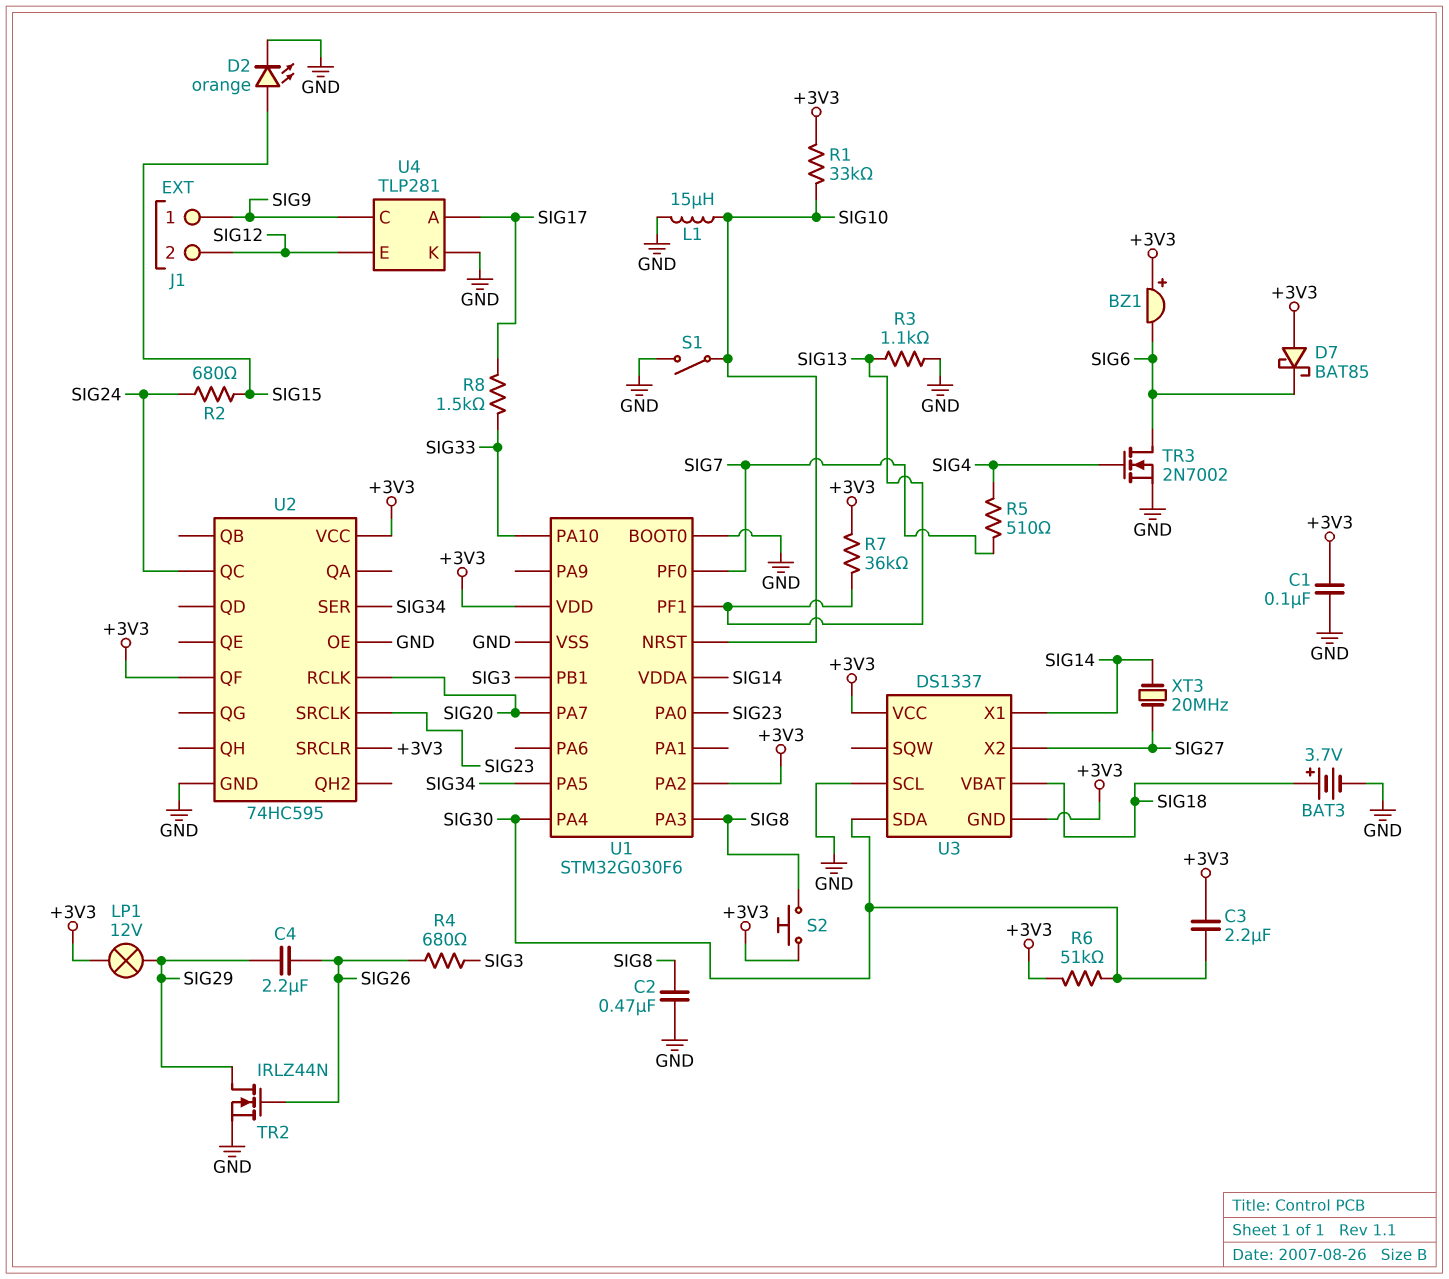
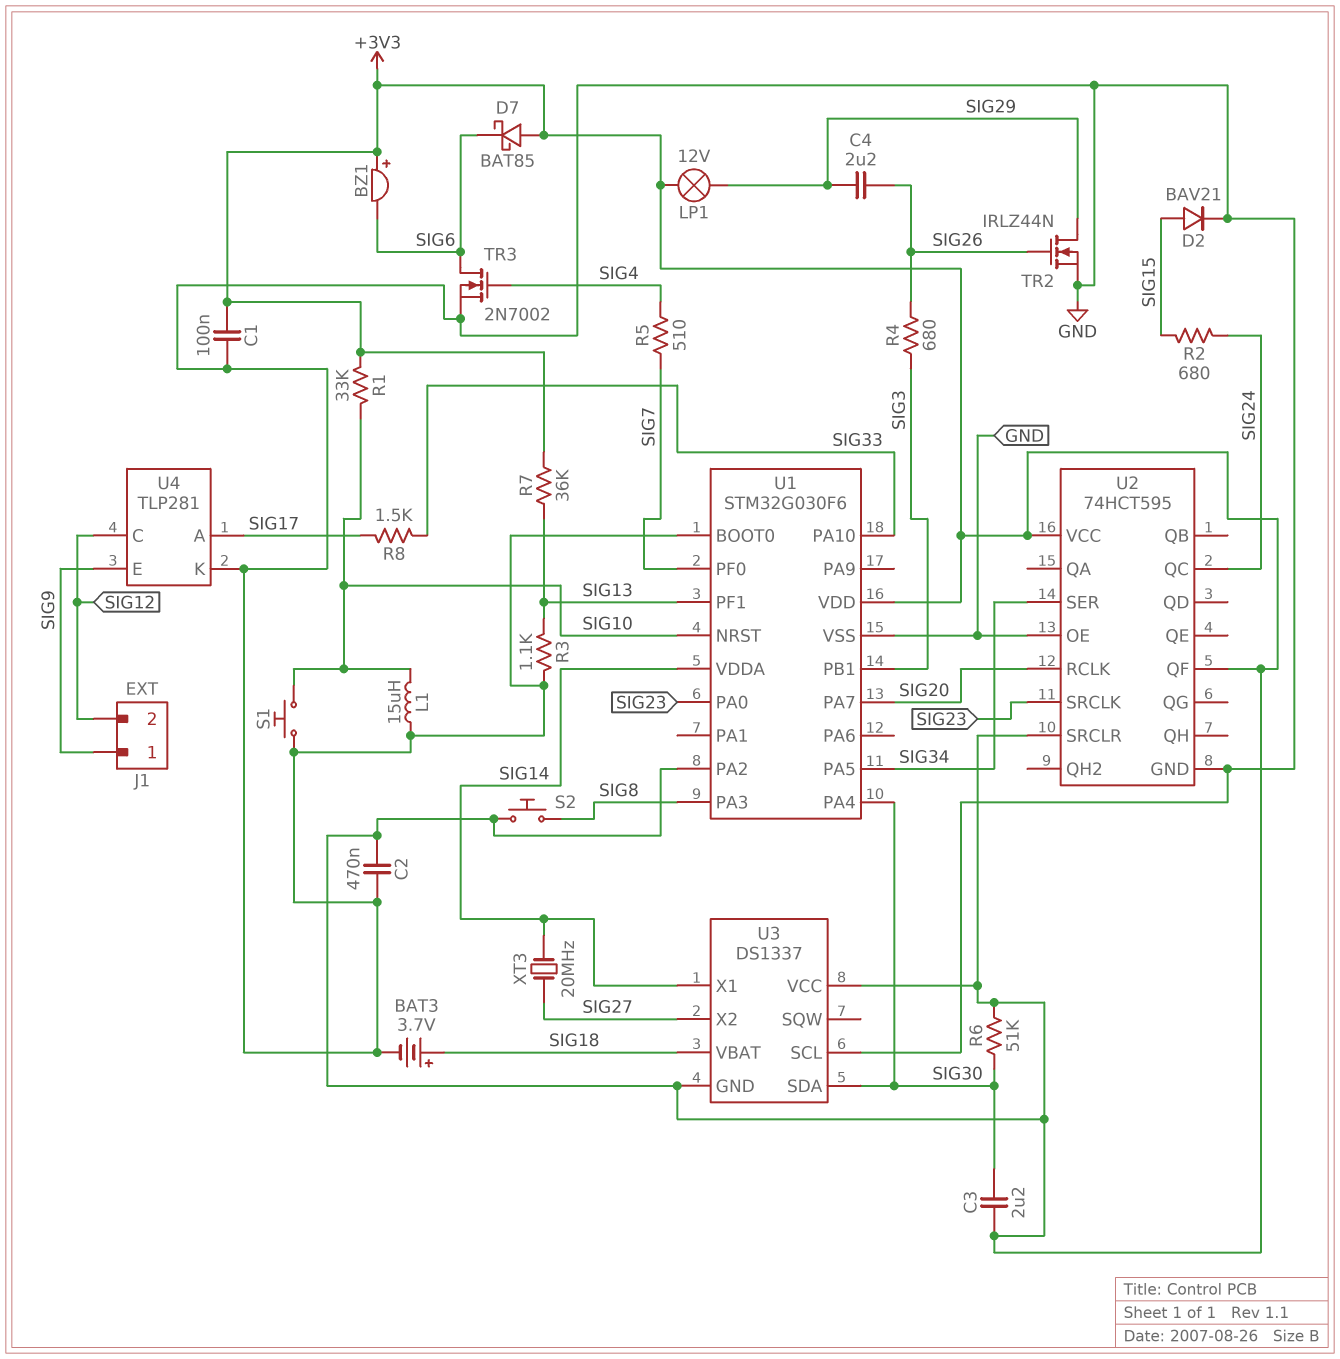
C2: 470nF (GND, SIG8) -> 470nF (+3V3, GND)
D2: LED orange (A SIG15, K GND) -> diode BAV21 (A SIG15, K GND)
S1: switch (GND, SIG10) -> button (GND, SIG10)
U2: 74HC595 -> 74HCT595
U4 pin C: SIG9 -> SIG12
U4 pin E: SIG12 -> SIG9

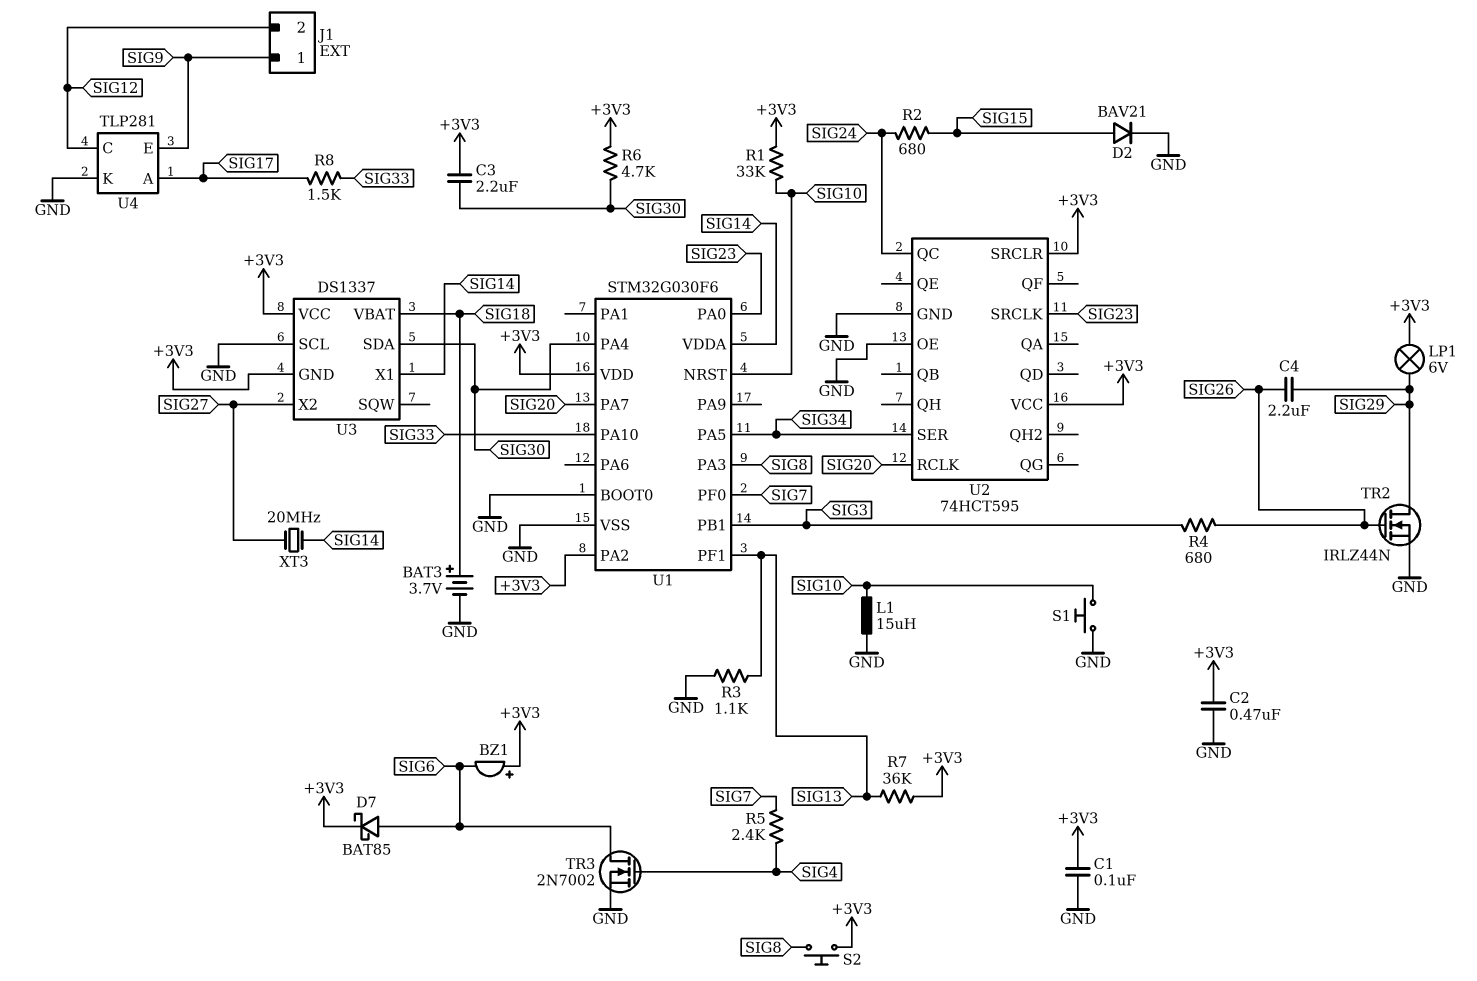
D7: schottky BAT85 (A +3V3, K SIG6) -> schottky BAT85 (A SIG6, K +3V3)
LP1: lamp 12V (+3V3, SIG29) -> lamp 6V (+3V3, SIG29)
R5: 510 (SIG4, SIG7) -> 2.4k (SIG4, SIG7)
R6: 51k (+3V3, SIG30) -> 4.7k (+3V3, SIG30)
U2 pin QF: +3V3 -> none

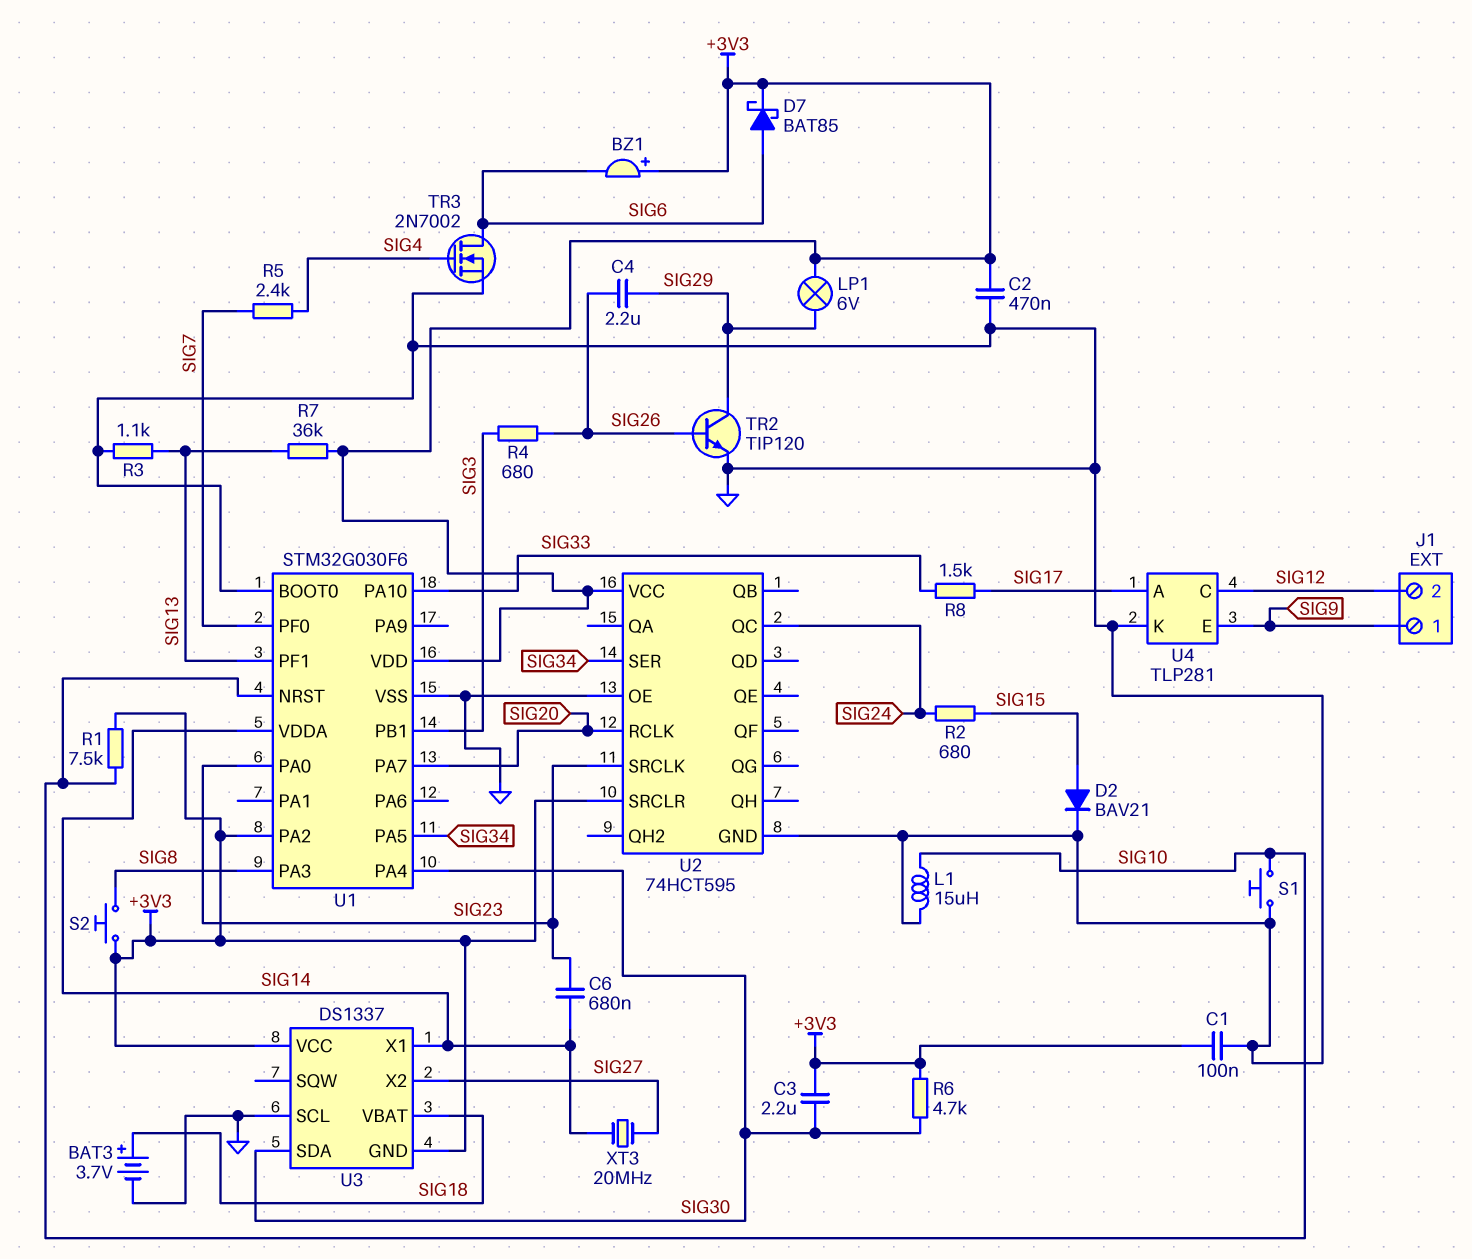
C6: none -> 680nF (SIG14, SIG23)
R1: 33k (+3V3, SIG10) -> 7.5k (+3V3, SIG10)
TR2: NMOS IRLZ44N (G SIG26, D SIG29, S GND) -> NPN TIP120 (B SIG26, C SIG29, E GND)

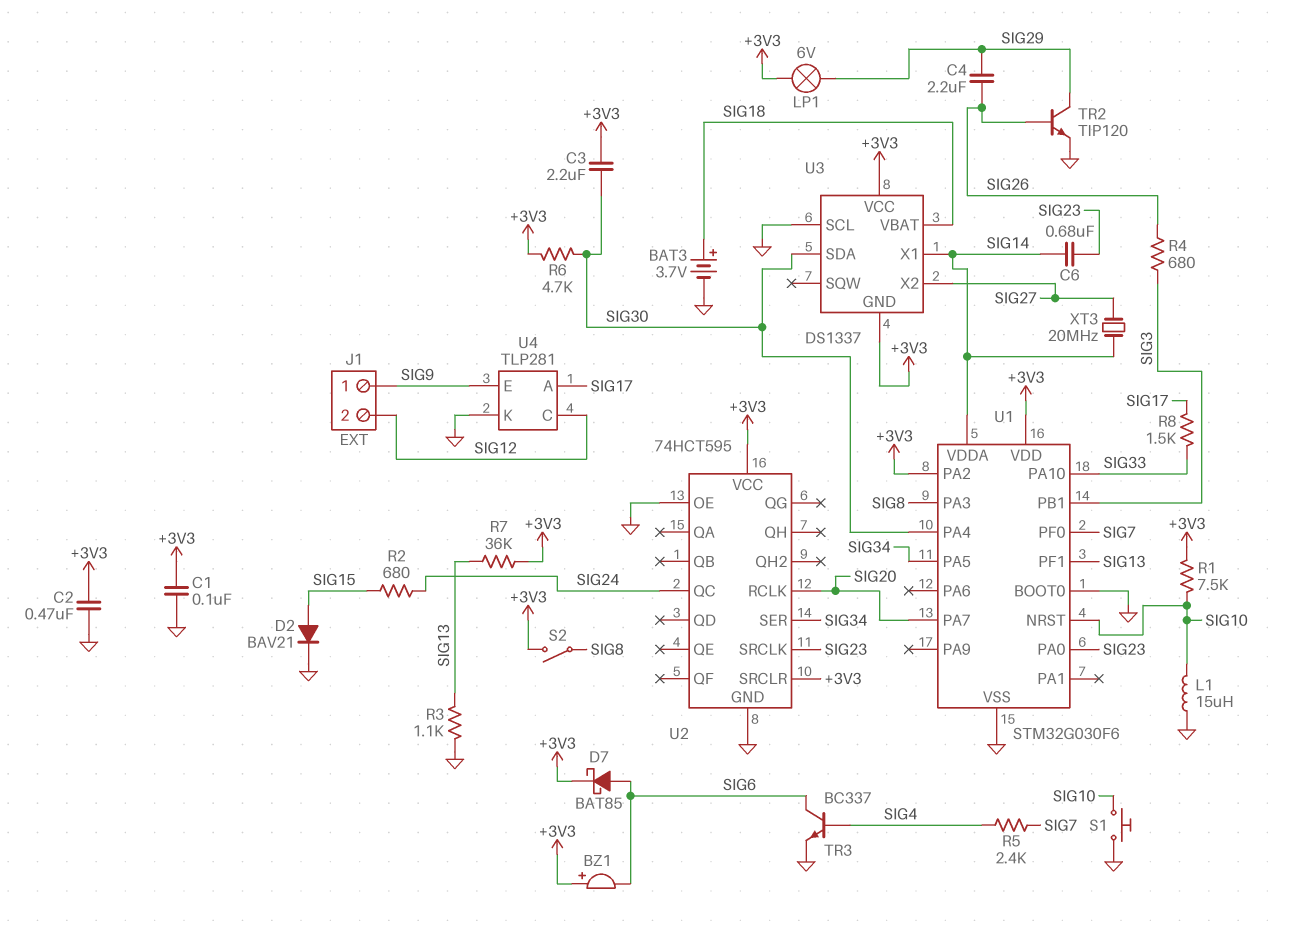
S2: button (+3V3, SIG8) -> switch (+3V3, SIG8)
TR3: NMOS 2N7002 (G SIG4, D SIG6, S GND) -> NPN BC337 (B SIG4, C SIG6, E GND)

